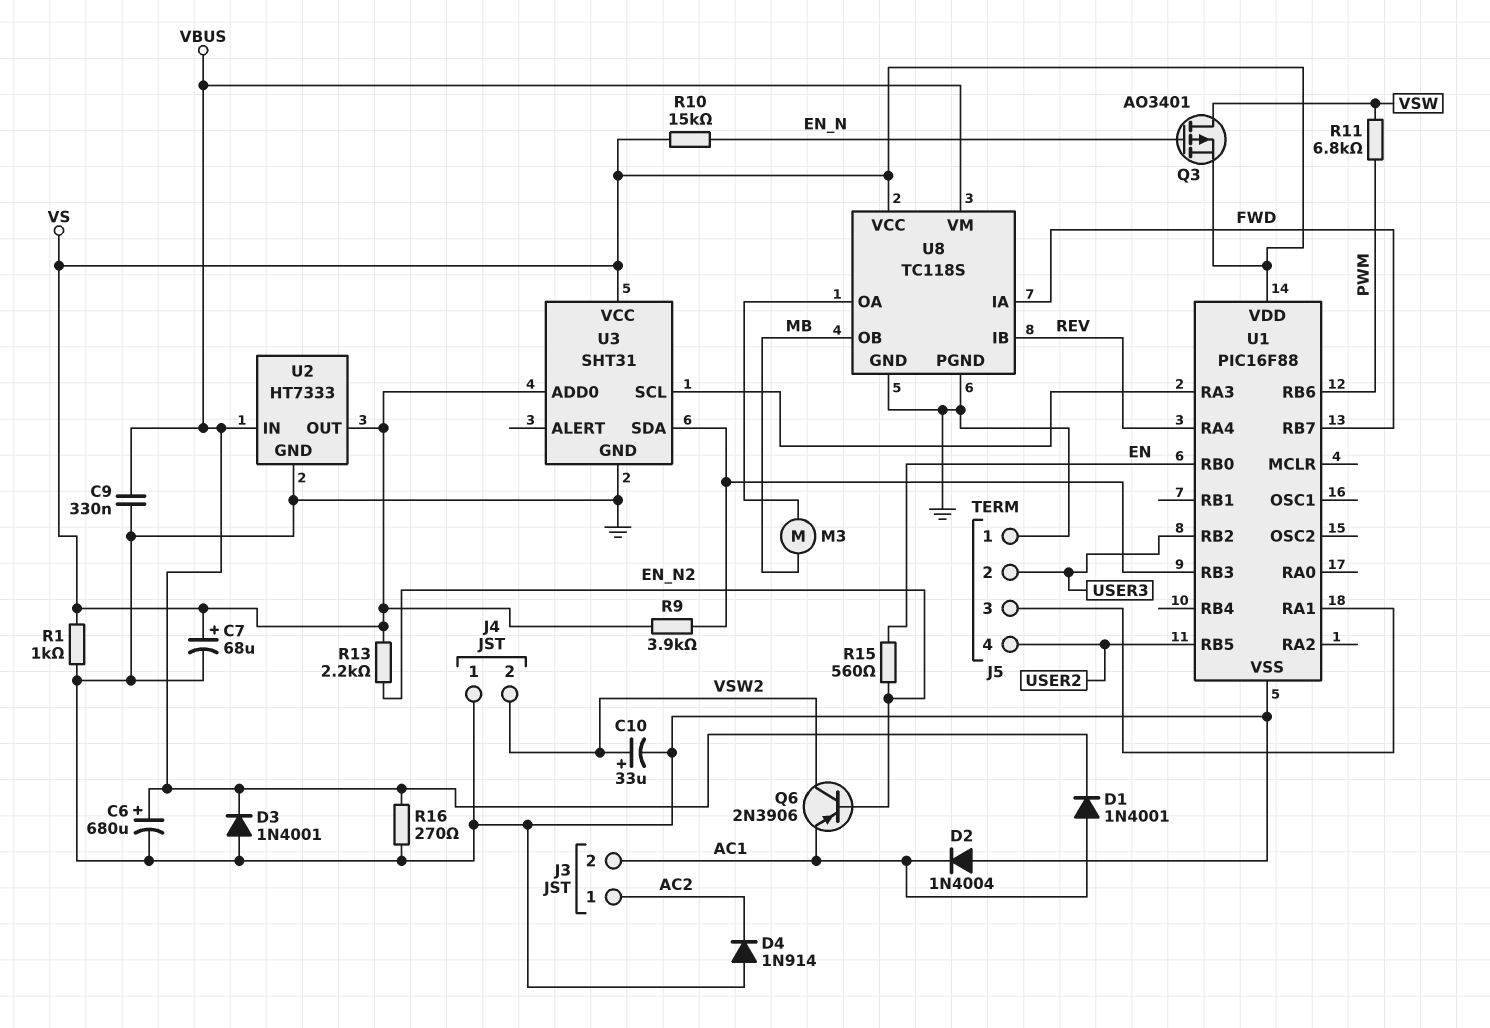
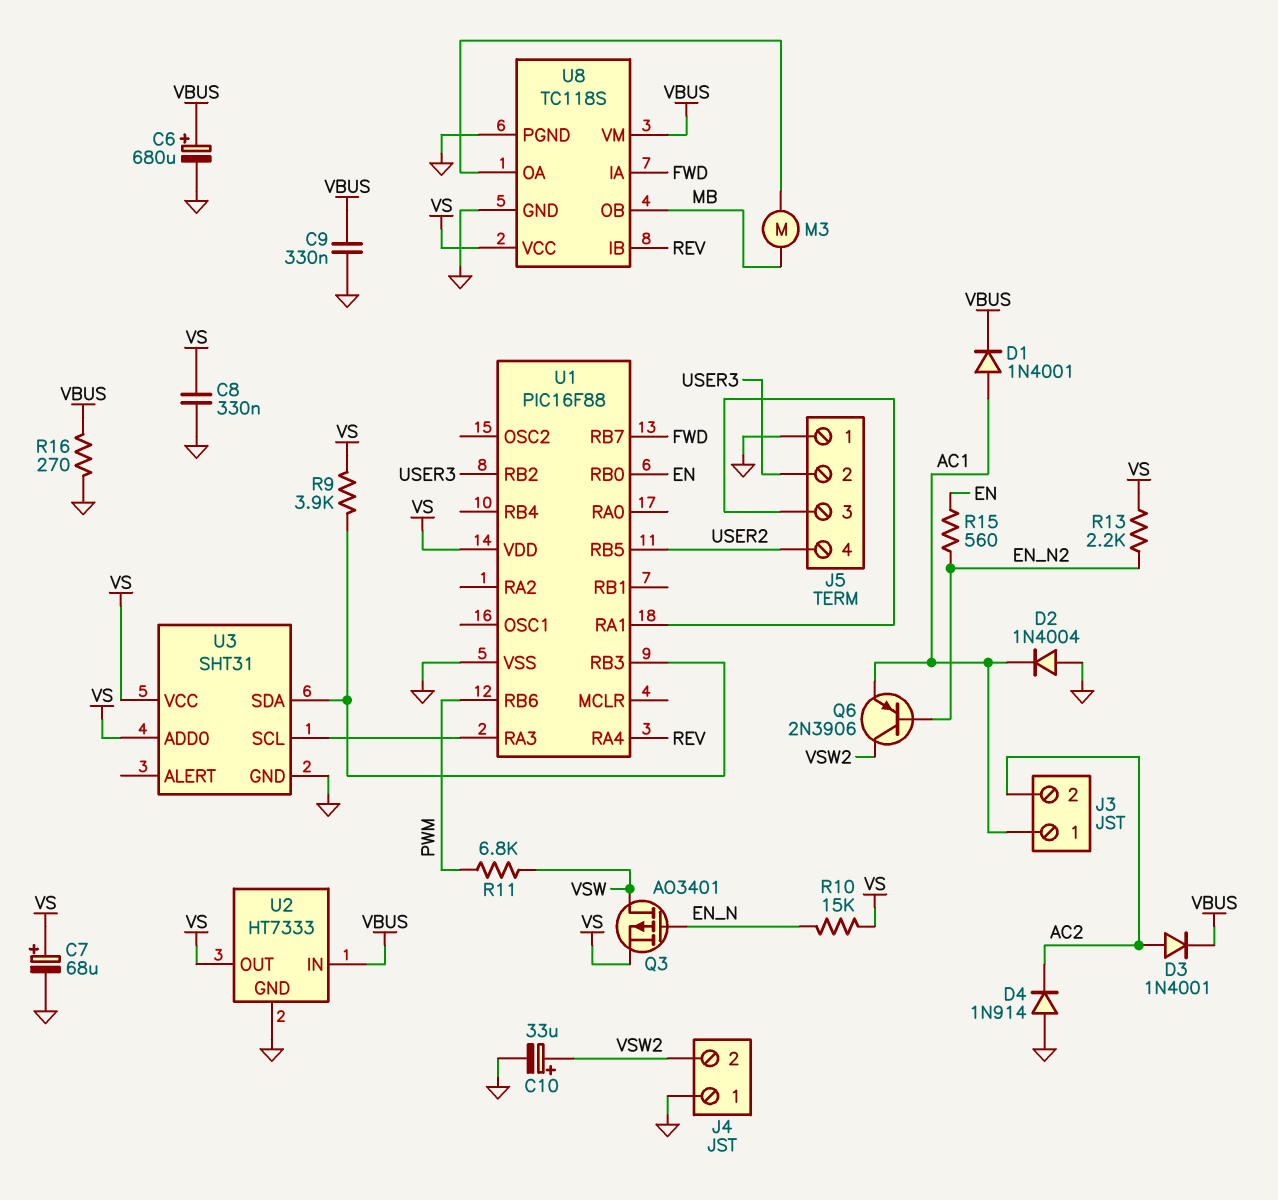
C8: none -> 330nF (GND, VS)
D3: diode 1N4001 (A GND, K VBUS) -> diode 1N4001 (A AC2, K VBUS)
J3 pin 1: AC2 -> AC1
J3 pin 2: AC1 -> AC2
R1: 1k (GND, VS) -> none

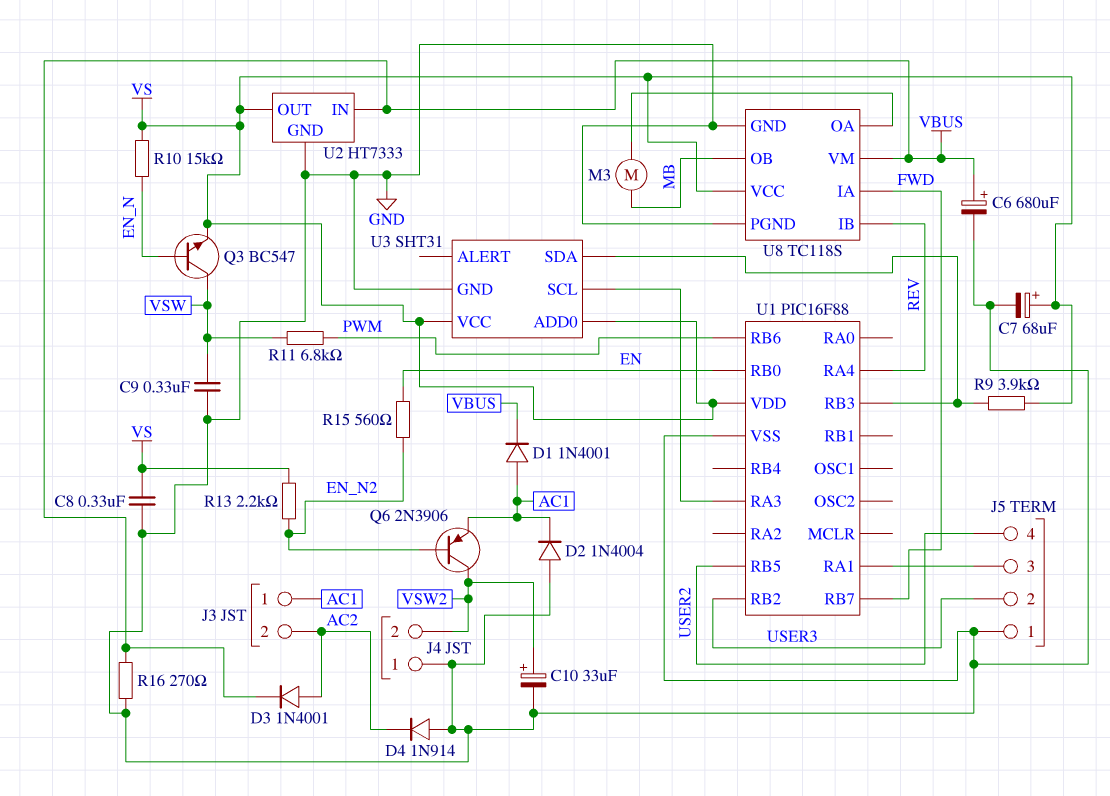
C9: 330nF (GND, VBUS) -> 330nF (GND, VSW)
Q3: PMOS AO3401 (G EN_N, D VSW, S VS) -> NPN BC547 (B EN_N, C VSW, E VS)

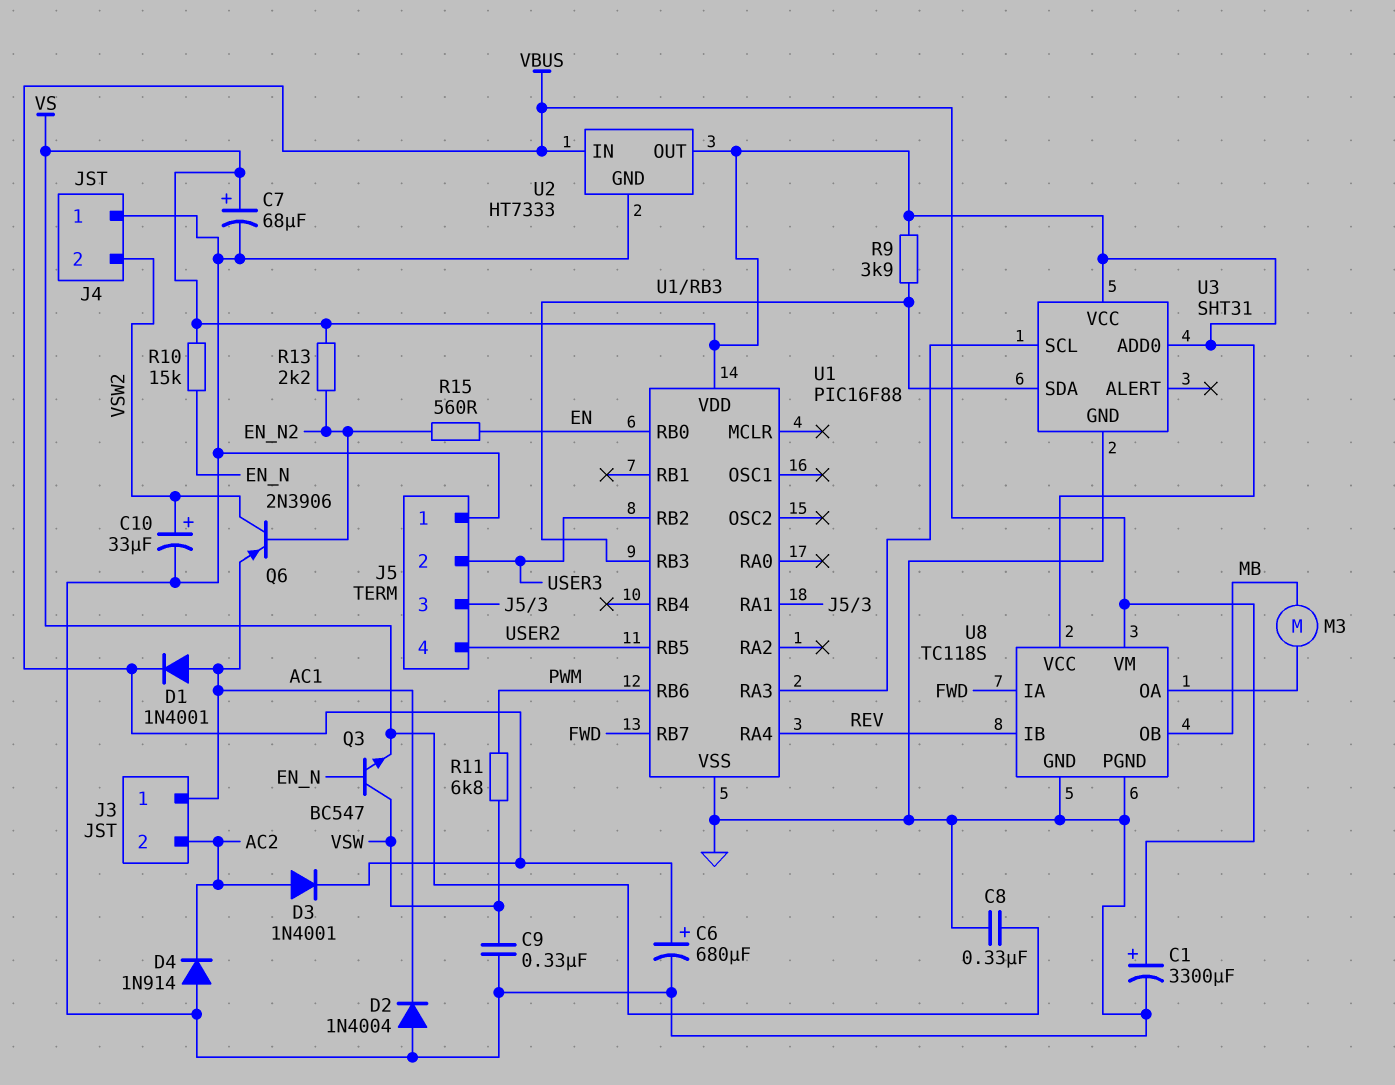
C1: none -> 3300uF (plus VBUS, minus GND)
R16: 270 (GND, VBUS) -> none

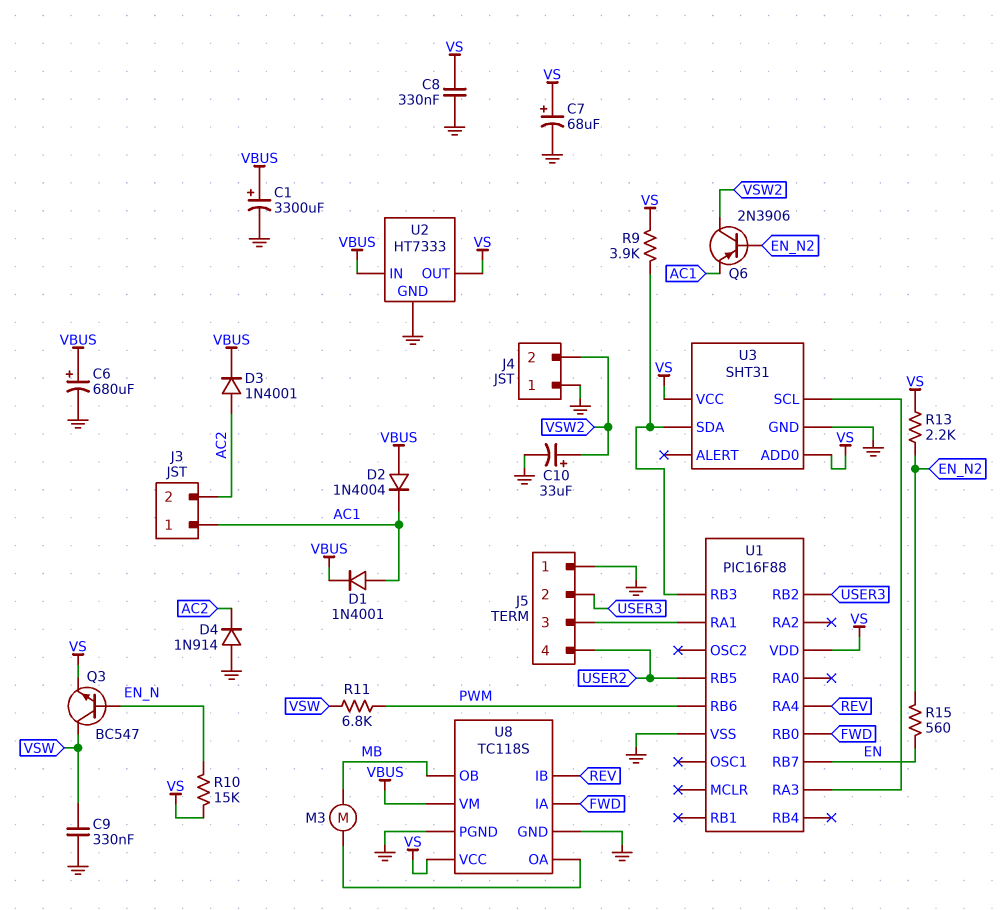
D2: diode 1N4004 (A GND, K AC1) -> diode 1N4004 (A VBUS, K AC1)
U1 pin RB0: EN -> FWD
U1 pin RB7: FWD -> EN

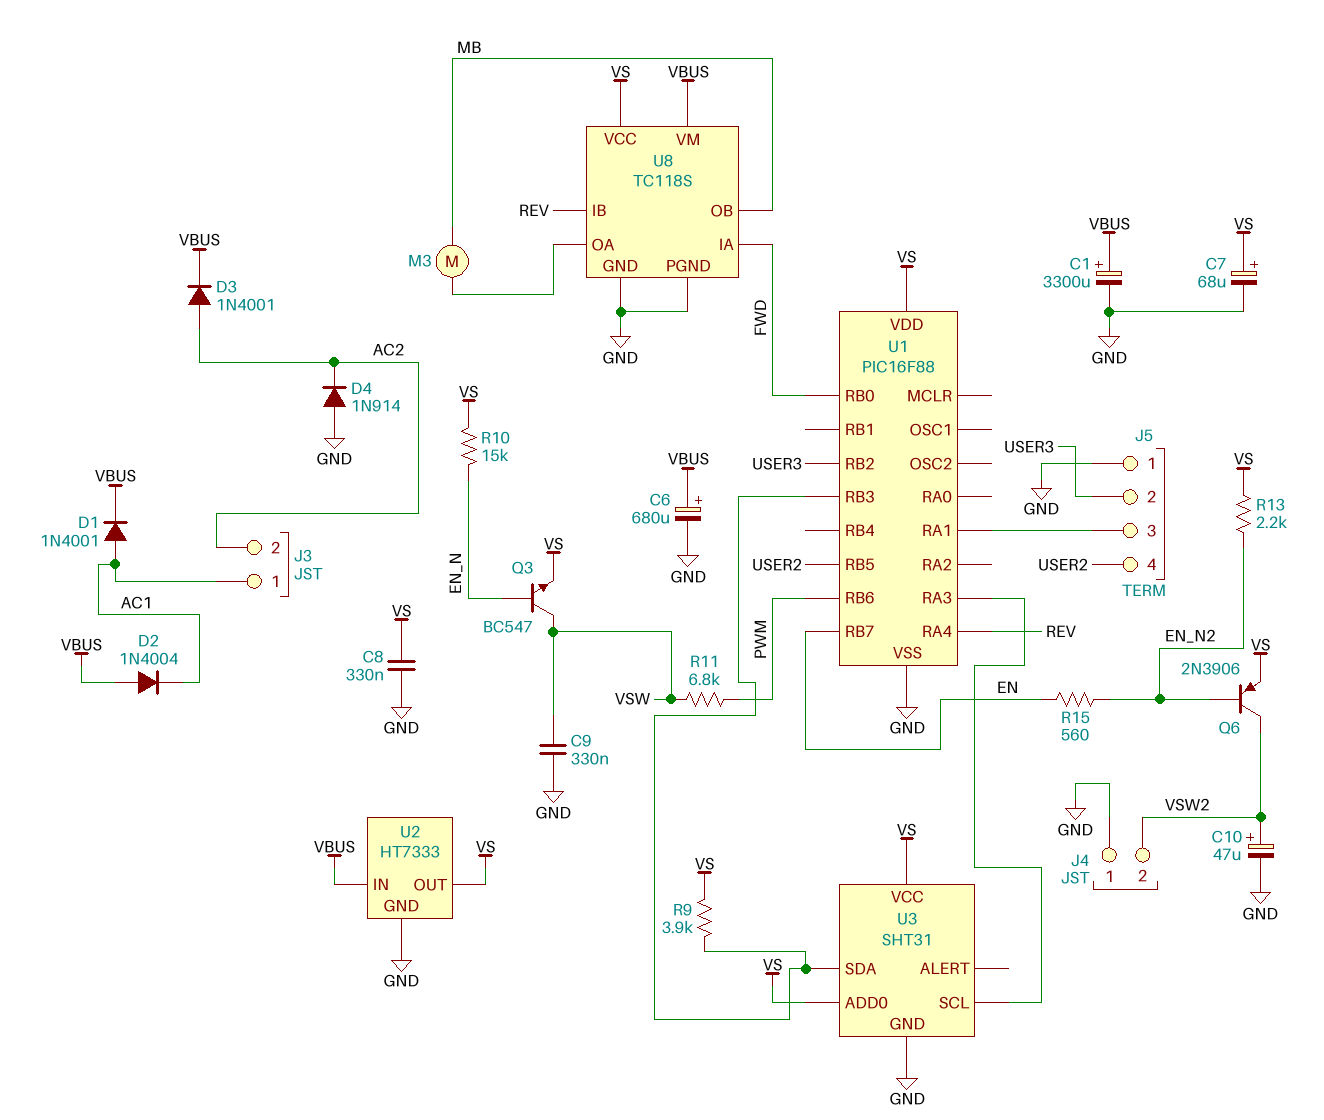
C10: 33uF (plus VSW2, minus GND) -> 47uF (plus VSW2, minus GND)
Q6: PNP 2N3906 (B EN_N2, C VSW2, E AC1) -> PNP 2N3906 (B EN_N2, C VSW2, E VS)

